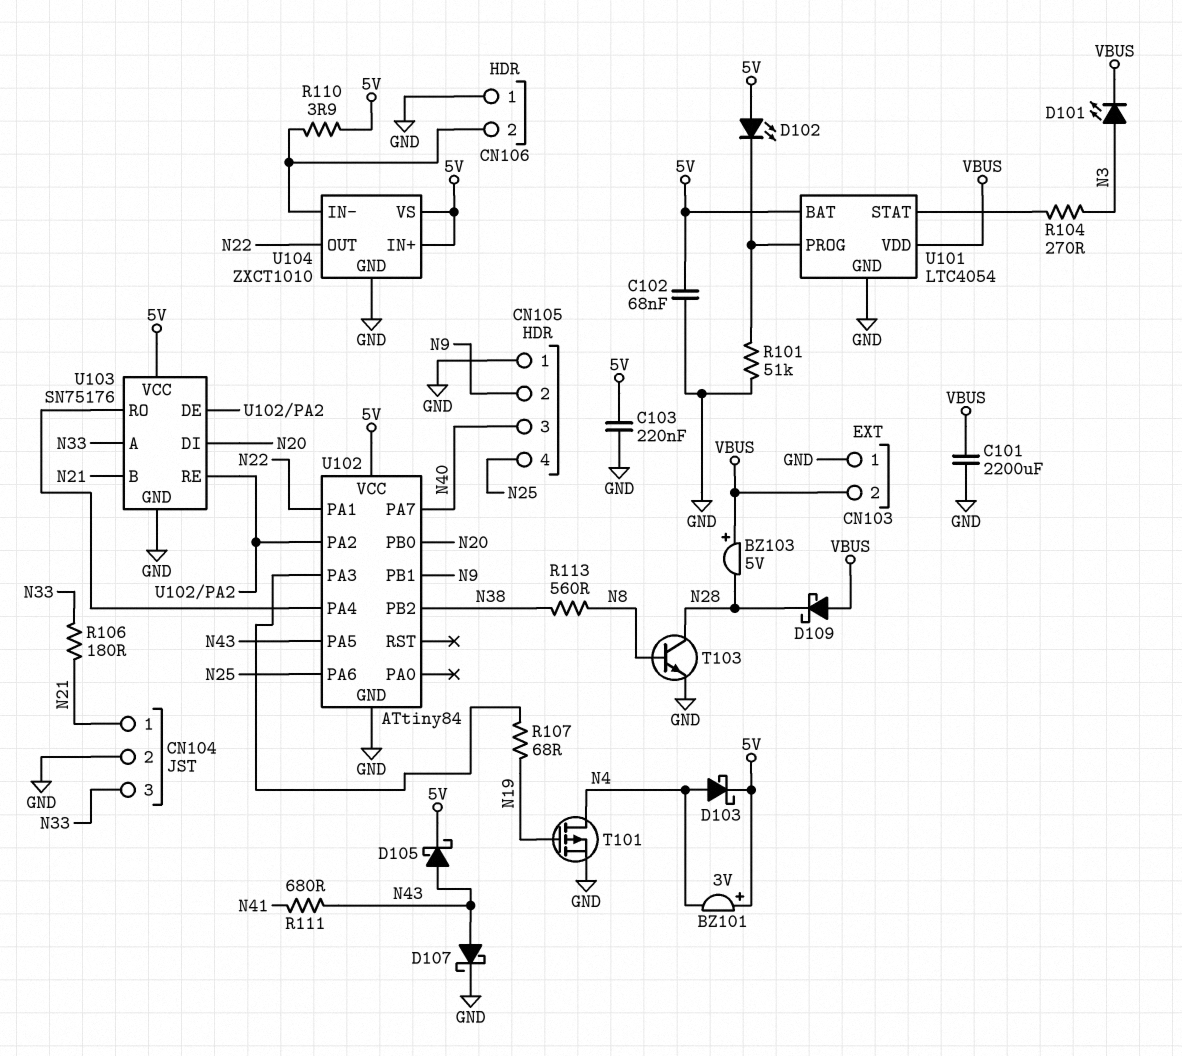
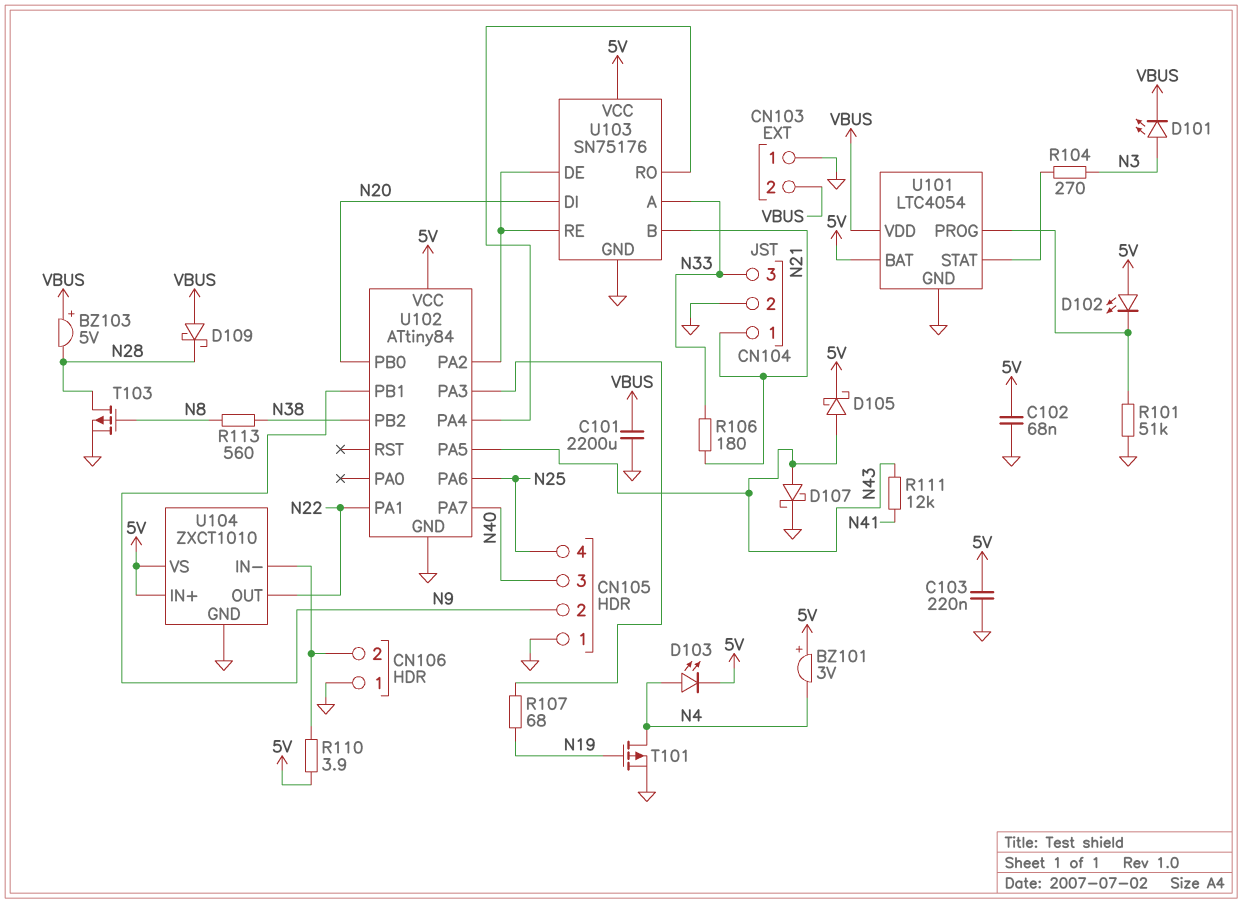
D103: schottky (A N4, K 5V) -> LED (A N4, K 5V)
R111: 680 (N41, N43) -> 12k (N41, N43)
T103: NPN (B N8, C N28, E GND) -> PMOS (G N8, D N28, S GND)

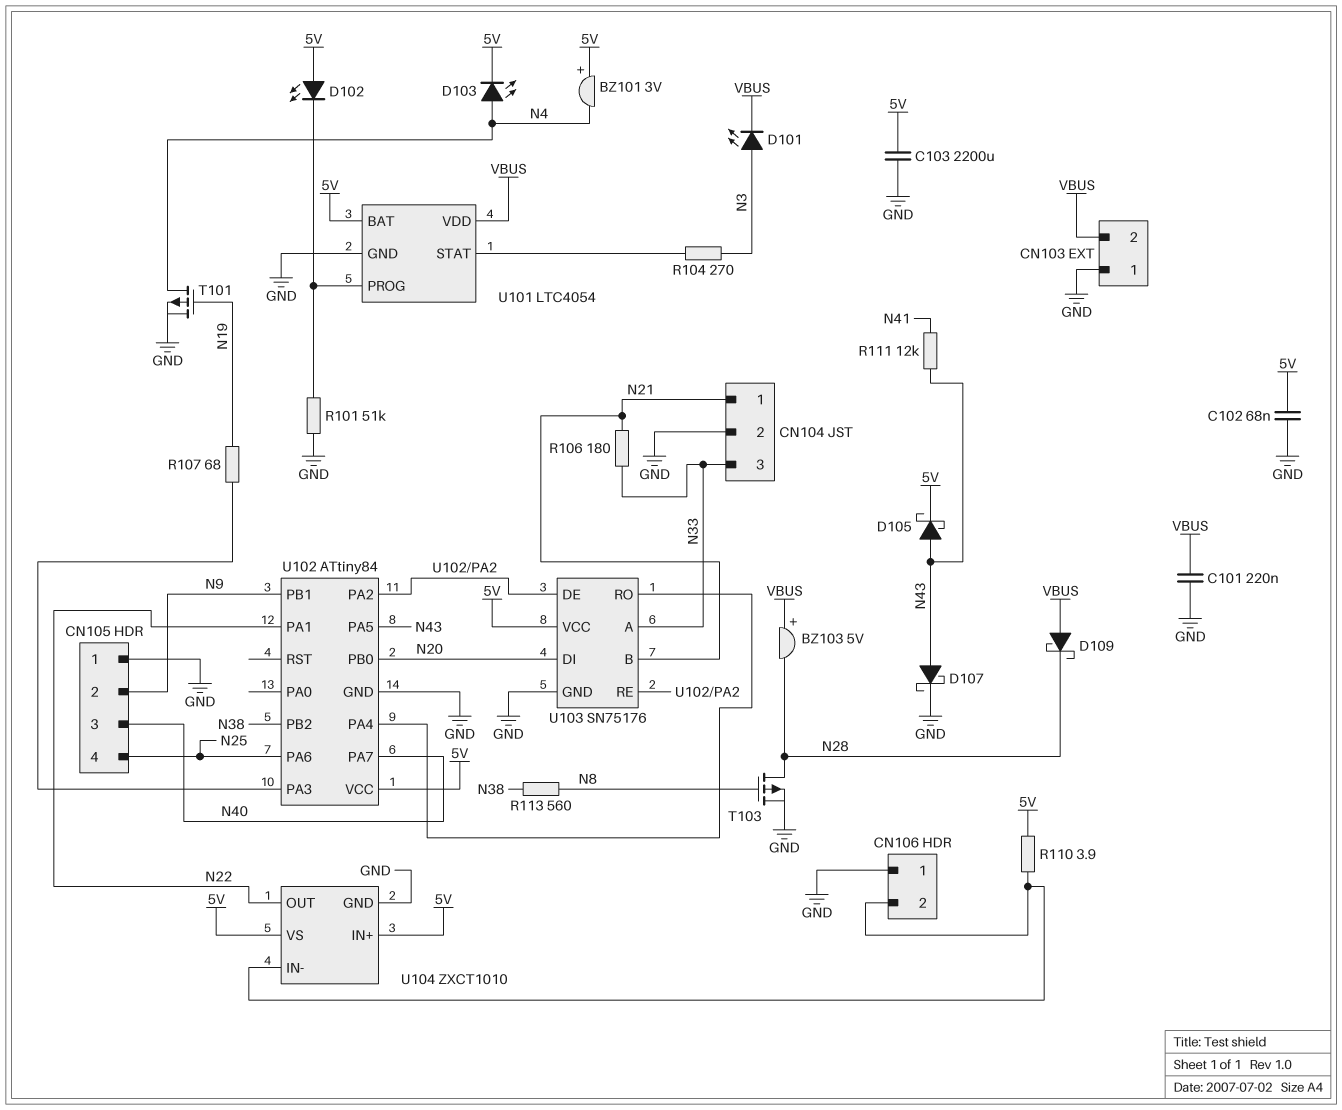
C101: 2200uF (GND, VBUS) -> 220nF (GND, VBUS)
C103: 220nF (5V, GND) -> 2200uF (5V, GND)

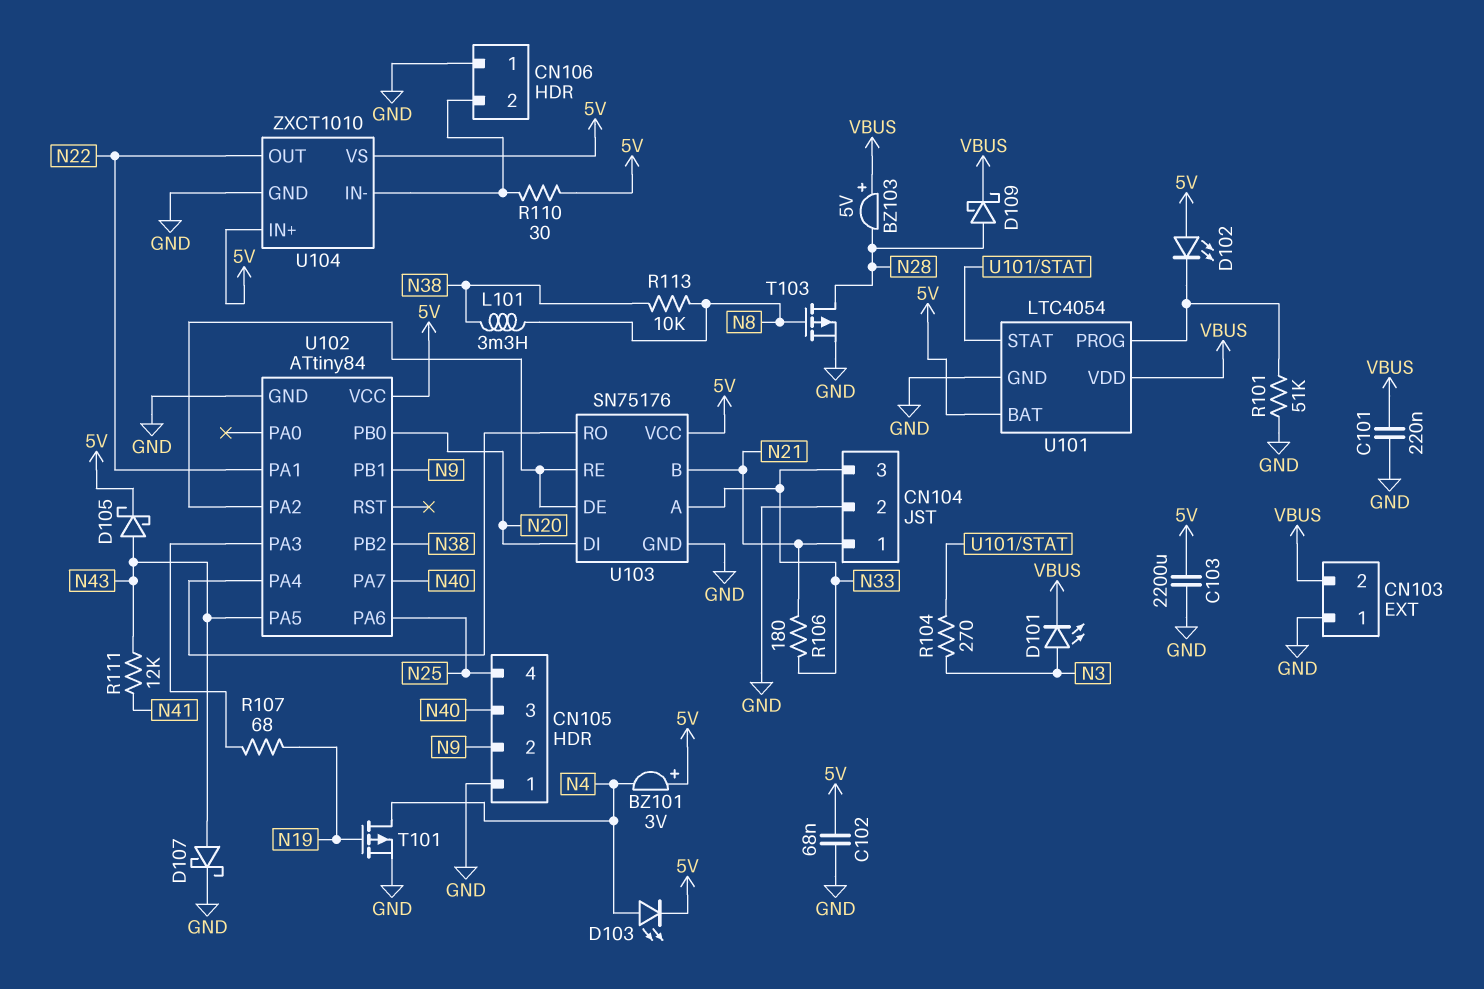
D109: schottky (A VBUS, K N28) -> schottky (A N28, K VBUS)
L101: none -> 3.3mH (N8, N38)
R110: 3.9 (5V, CN106/2) -> 30 (5V, CN106/2)
R113: 560 (N8, N38) -> 10k (N8, N38)

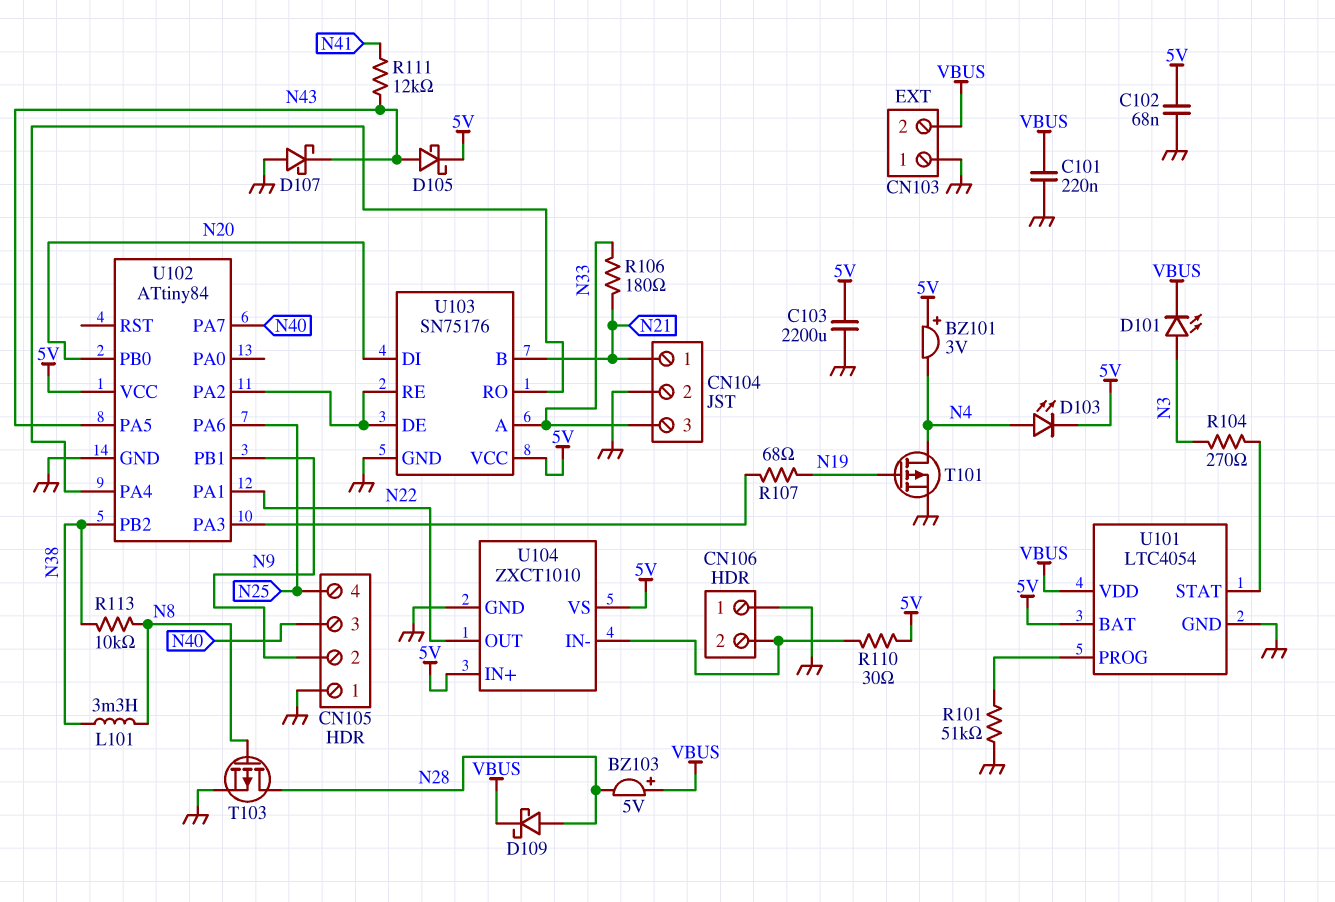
D102: LED (A 5V, K U101/PROG) -> none
D107: schottky (A N43, K GND) -> schottky (A GND, K N43)

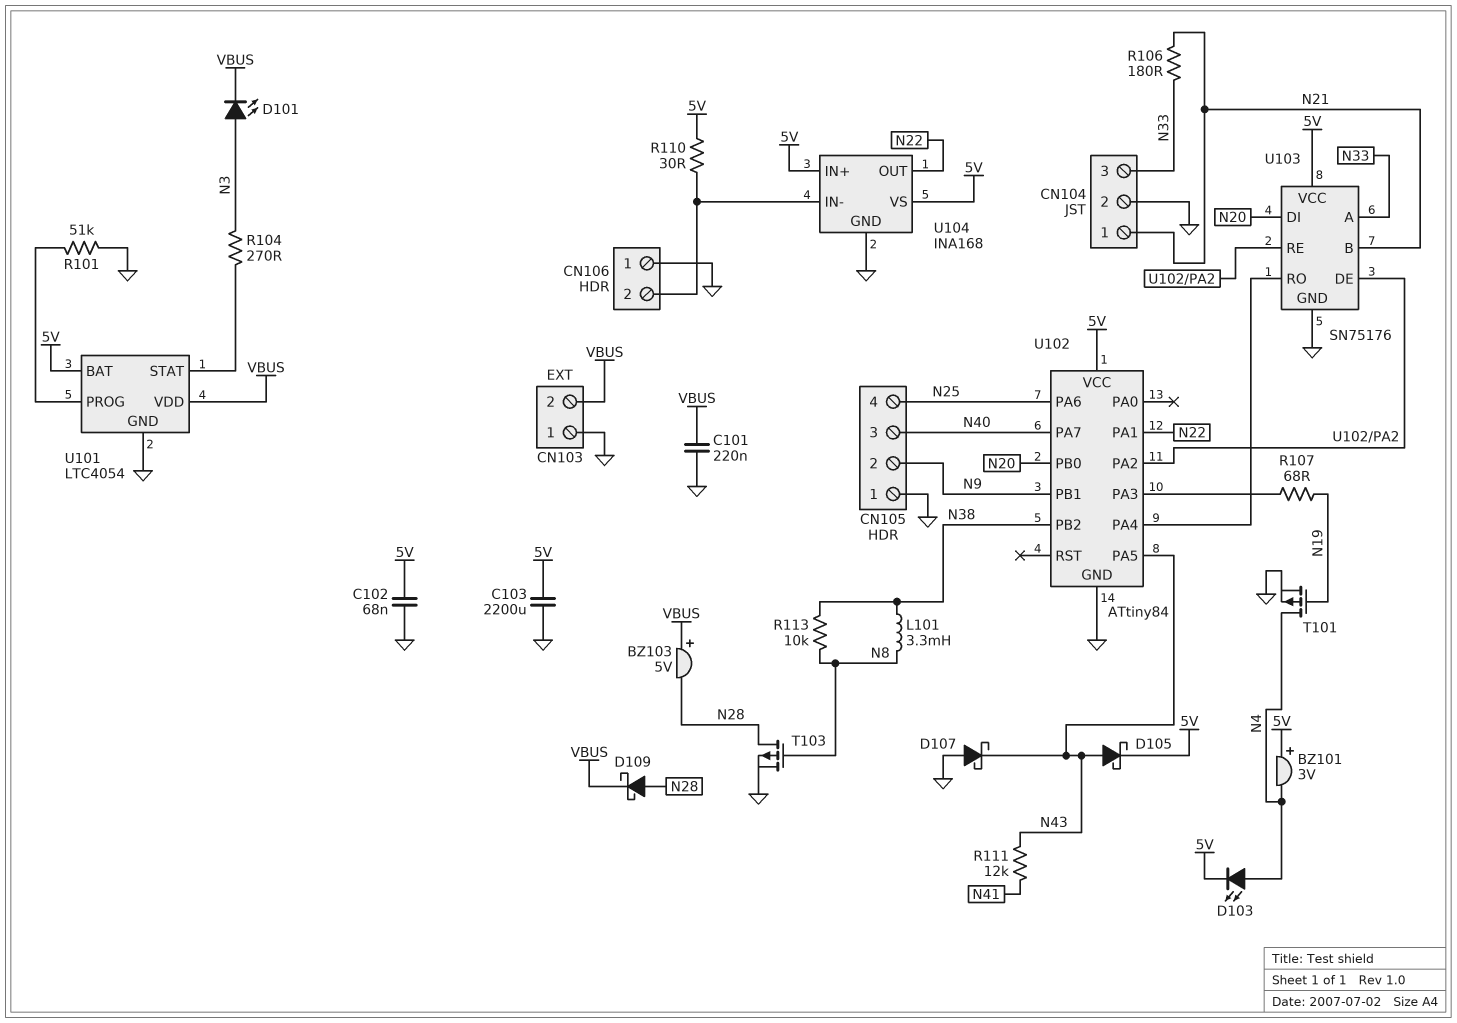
U104: ZXCT1010 -> INA168

